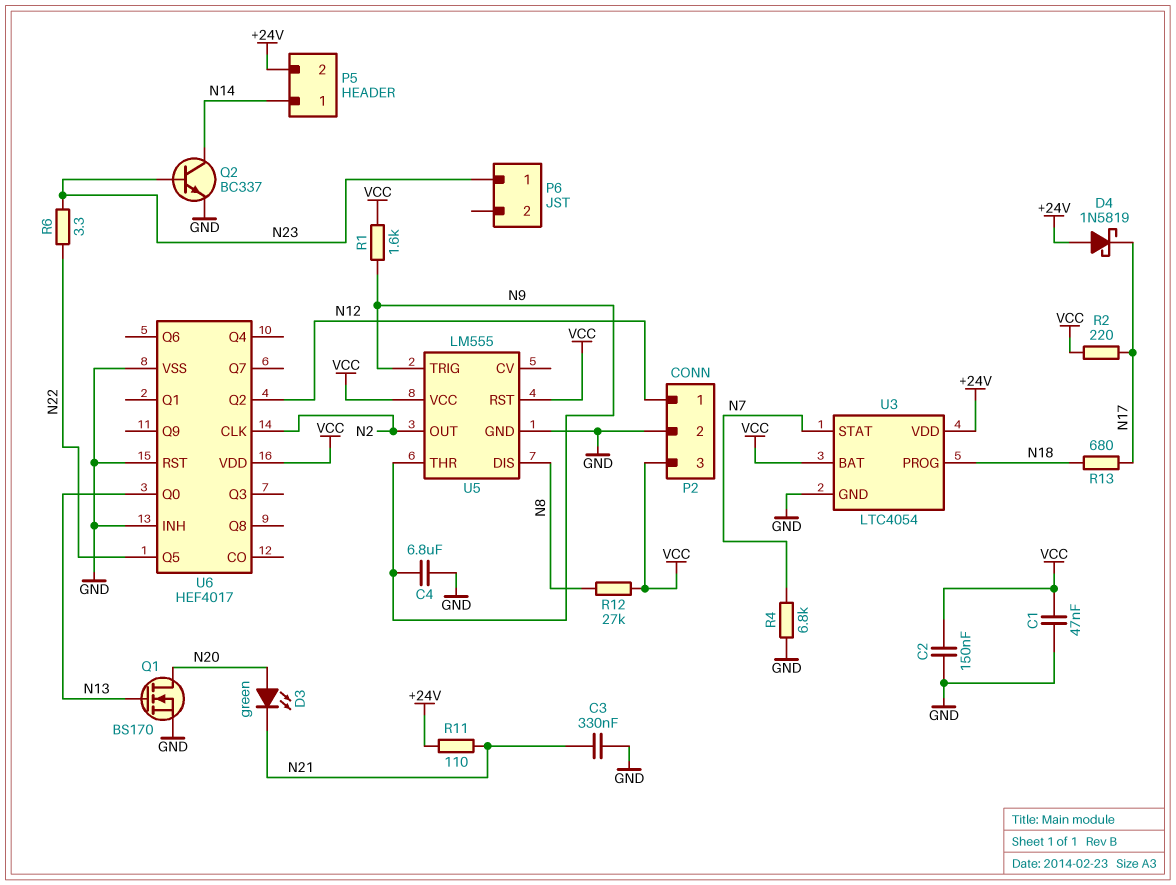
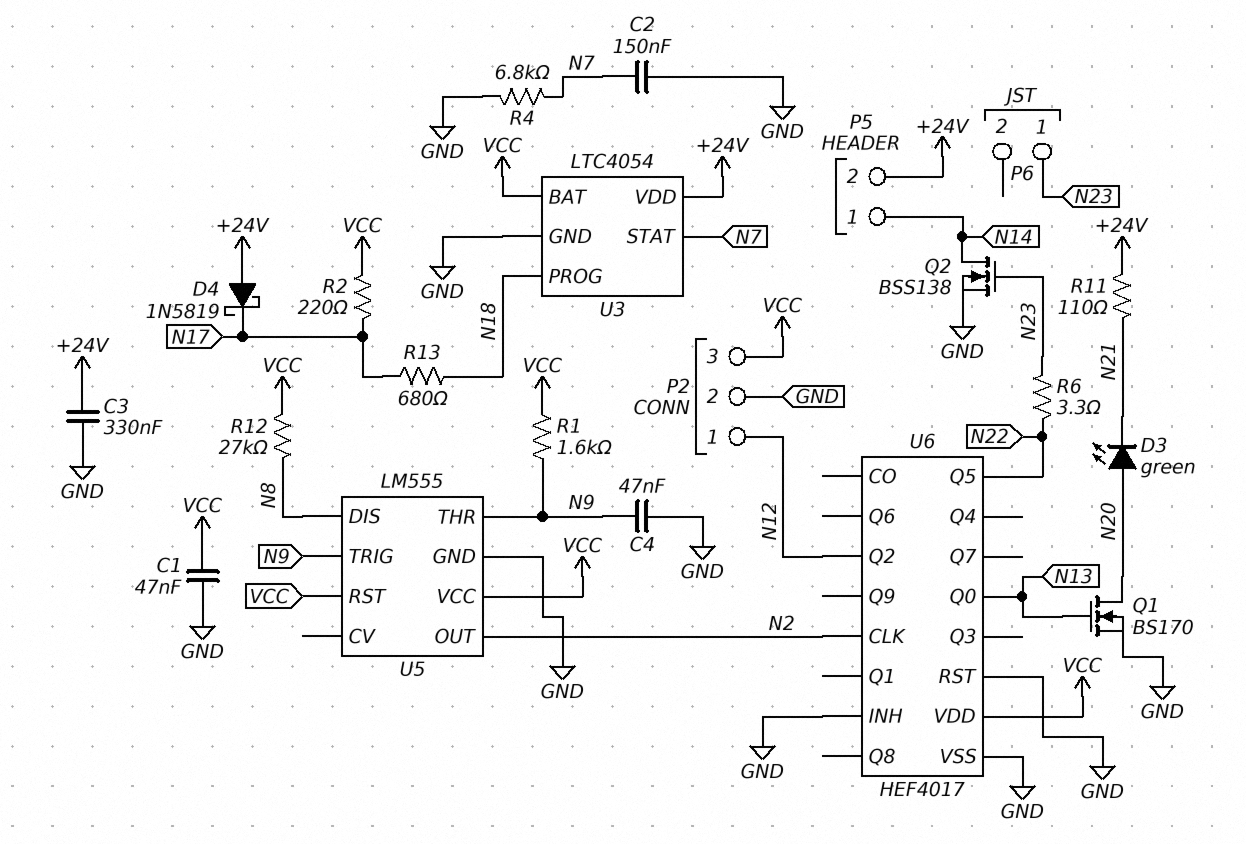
C2: 150nF (GND, VCC) -> 150nF (GND, N7)
C3: 330nF (GND, N21) -> 330nF (+24V, GND)
C4: 6.8uF (GND, N9) -> 47nF (GND, N9)
Q2: NPN BC337 (B N23, C N14, E GND) -> NMOS BSS138 (G N23, D N14, S GND)

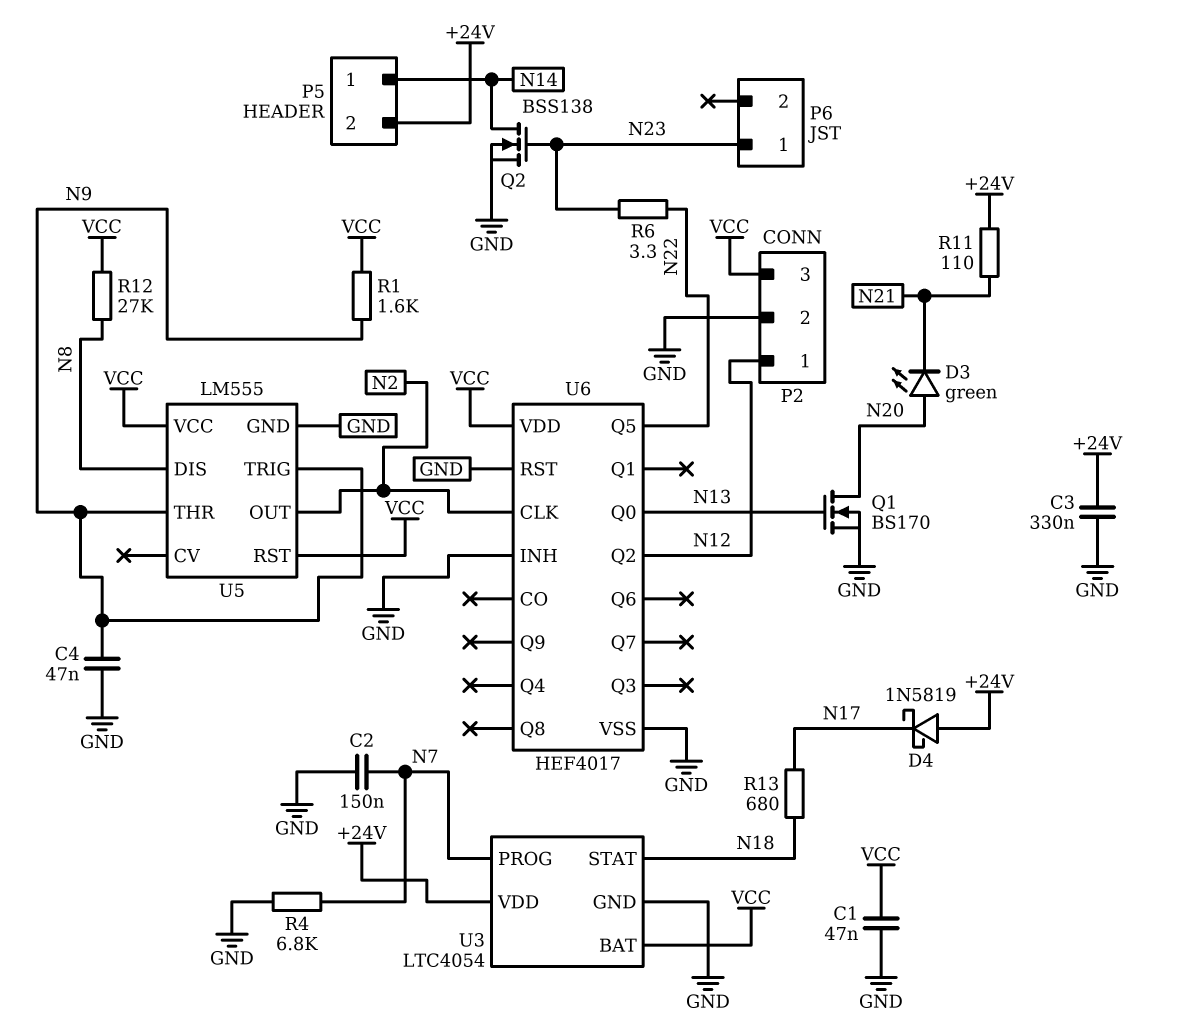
R2: 220 (N17, VCC) -> none
U3 pin PROG: N18 -> N7
U3 pin STAT: N7 -> N18

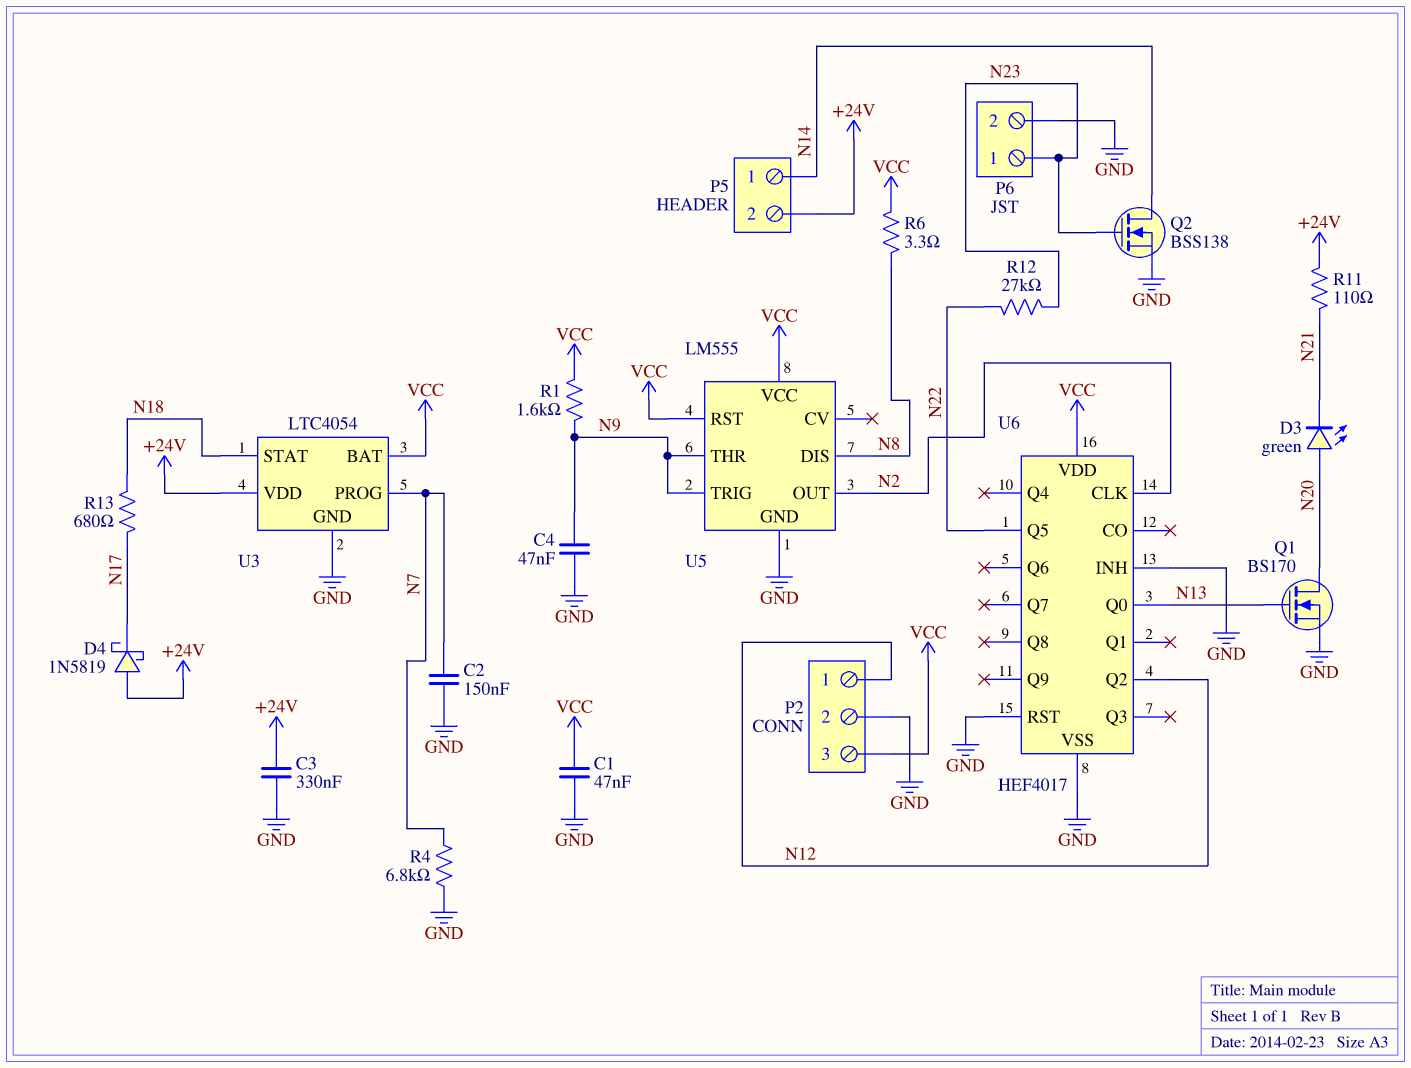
P6 pin 2: none -> GND
R6: 3.3 (N22, N23) -> 3.3 (N8, VCC)
R12: 27k (N8, VCC) -> 27k (N22, N23)

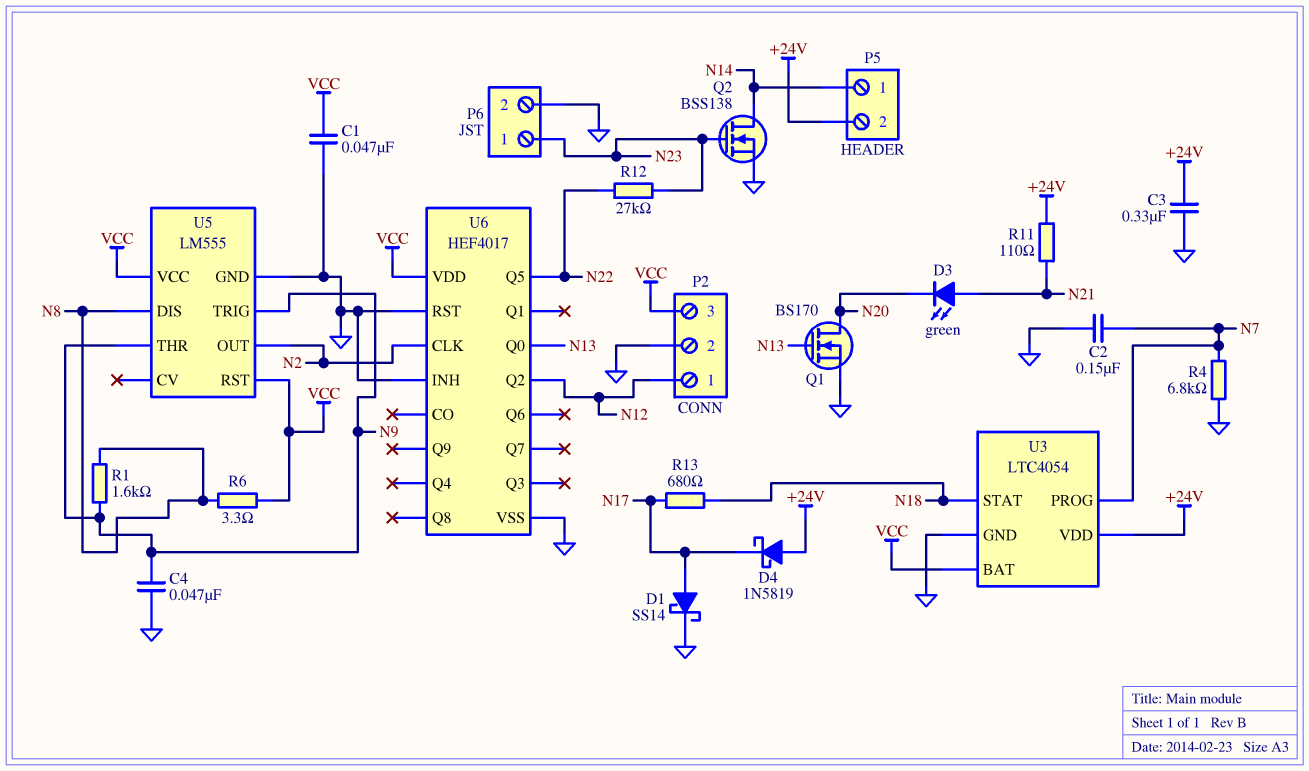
D1: none -> schottky SS14 (A N17, K GND)
D3: LED green (A N20, K N21) -> LED green (A N21, K N20)
R1: 1.6k (N9, VCC) -> 1.6k (N8, N9)

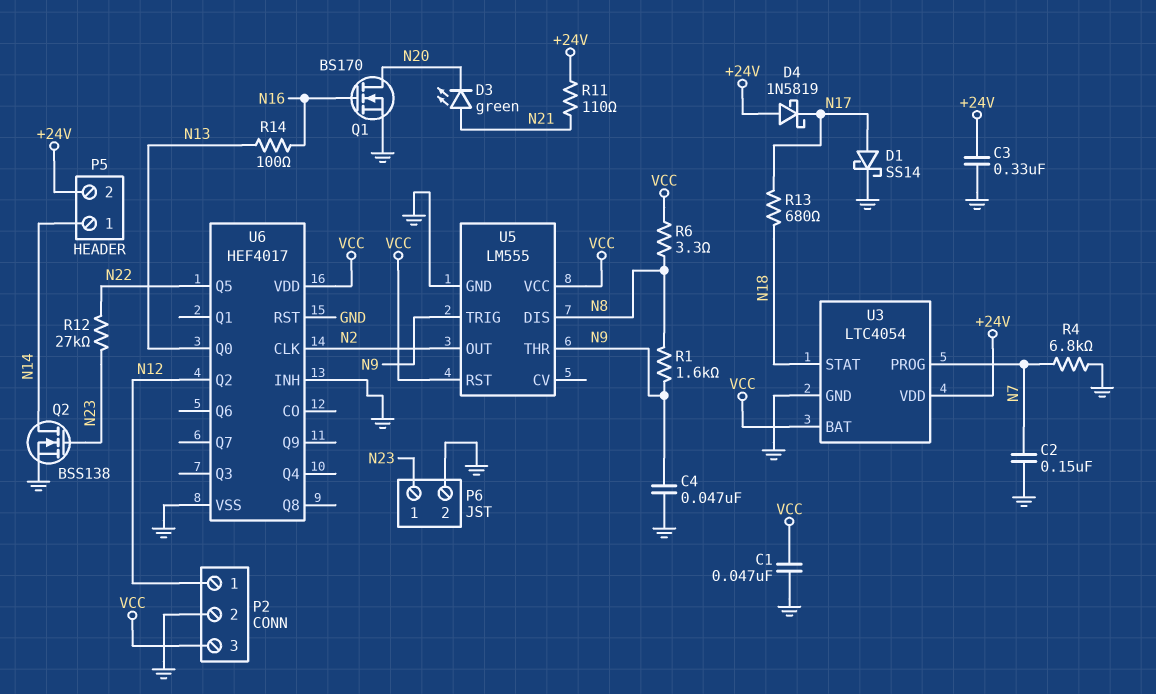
Q1: NMOS BS170 (G N13, D N20, S GND) -> NMOS BS170 (G N16, D N20, S GND)
R14: none -> 100 (N13, N16)

